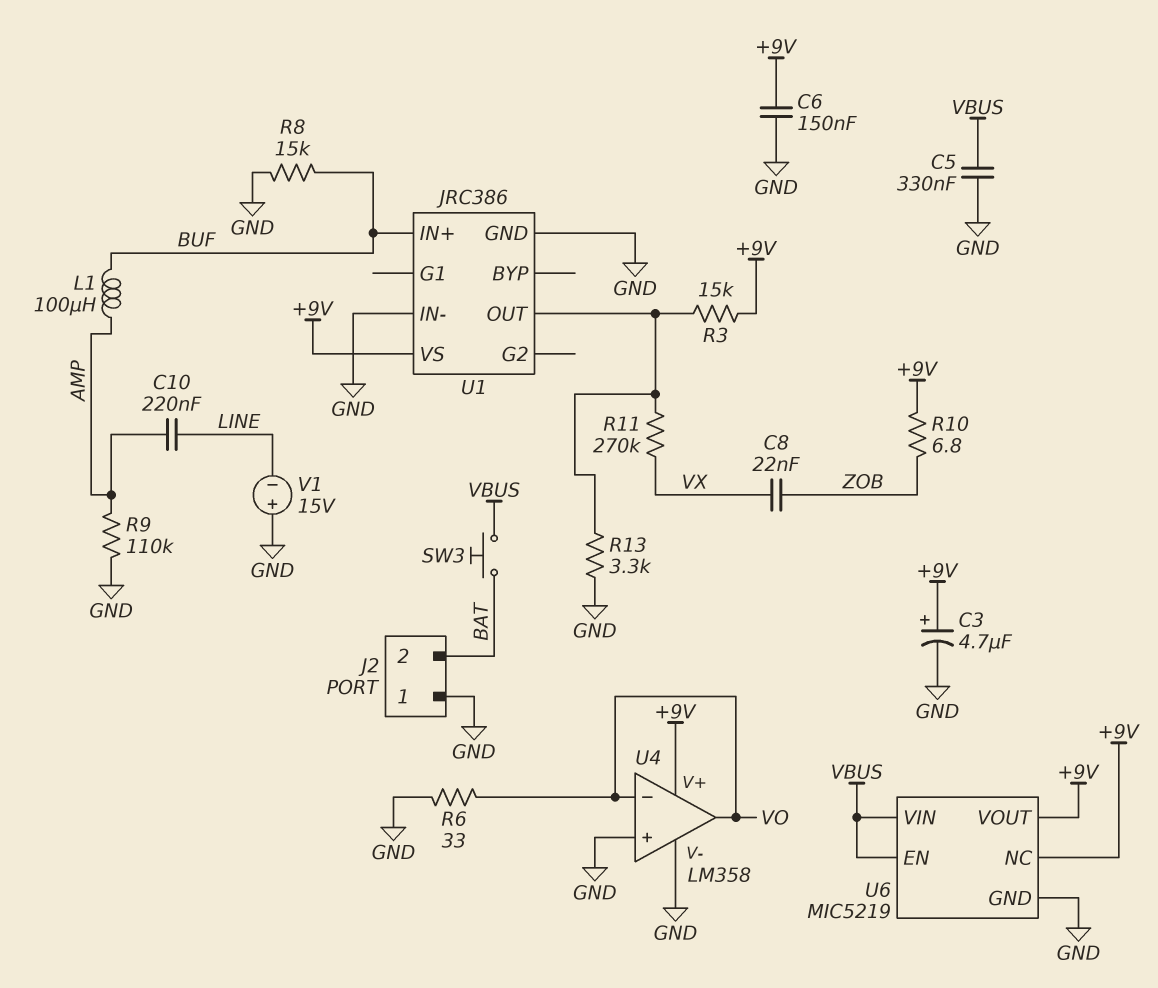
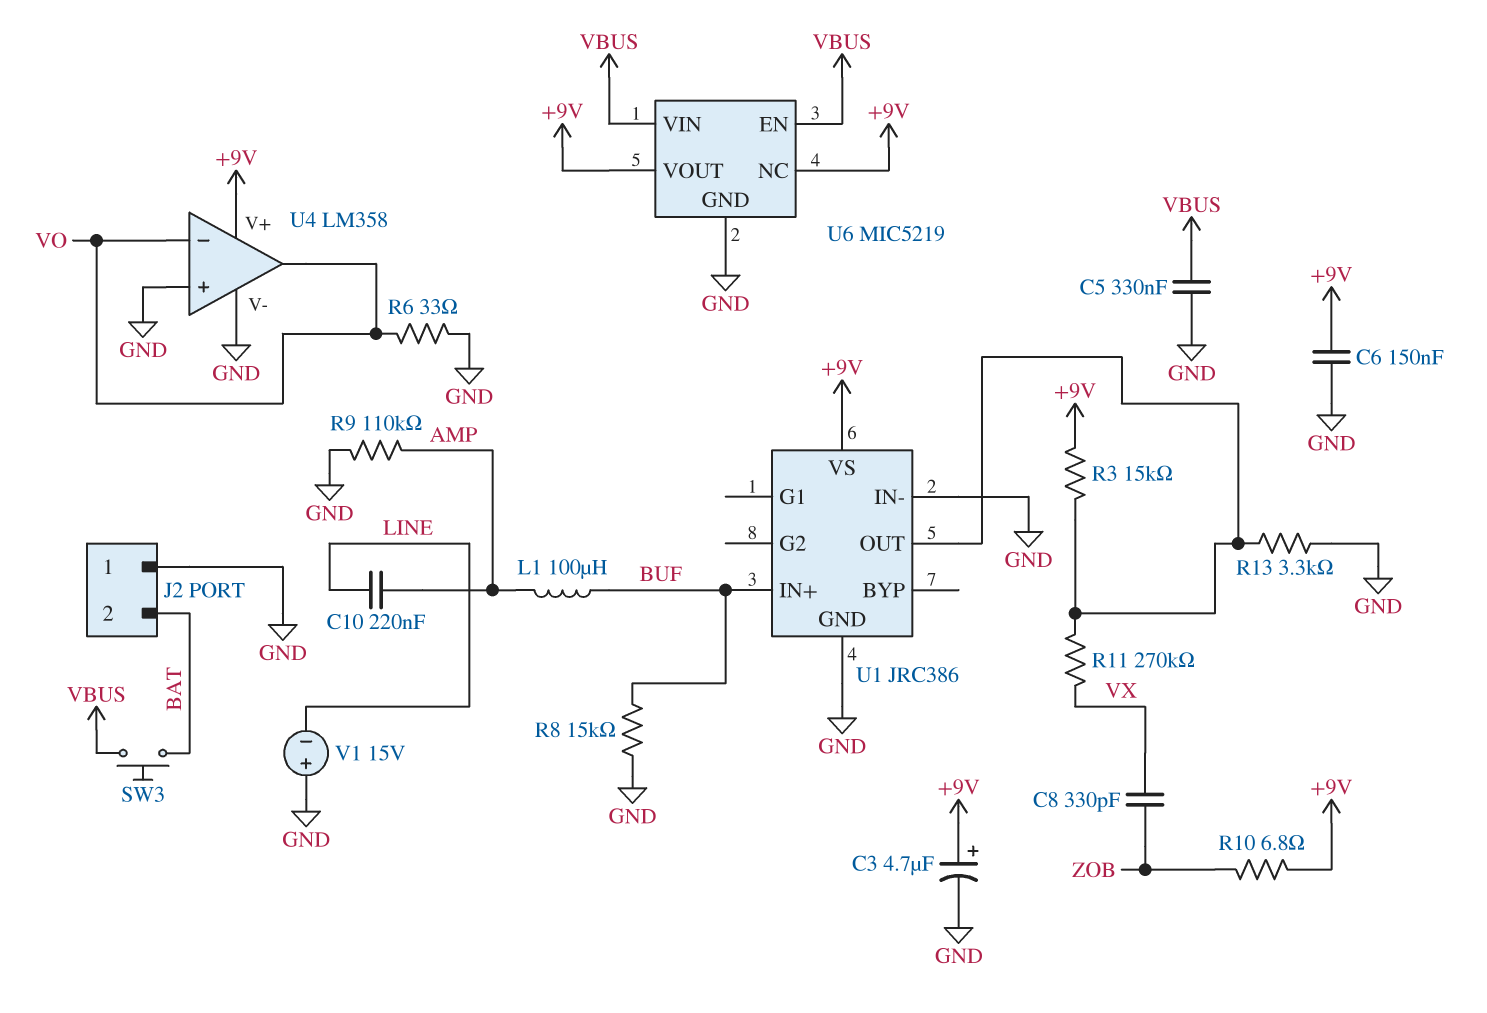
C8: 22nF (VX, ZOB) -> 330pF (VX, ZOB)

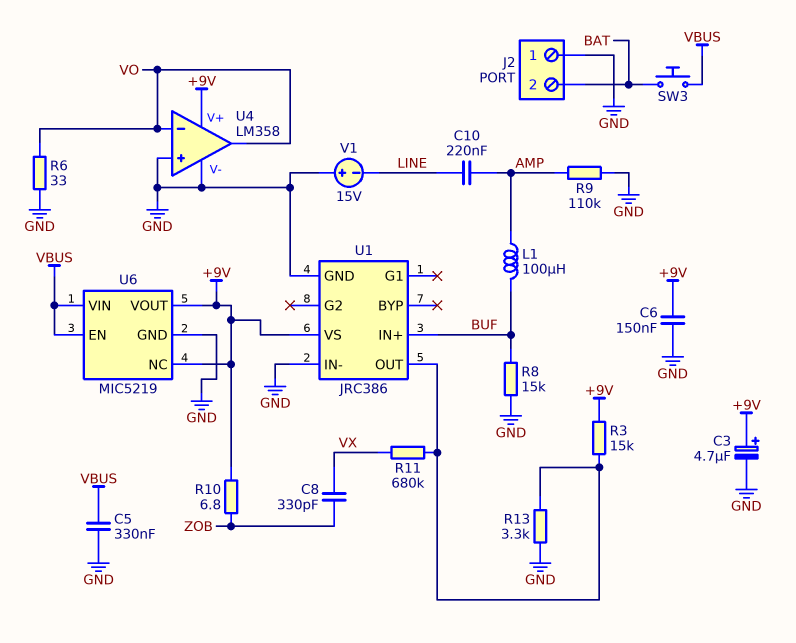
R11: 270k (U1/OUT, VX) -> 680k (U1/OUT, VX)

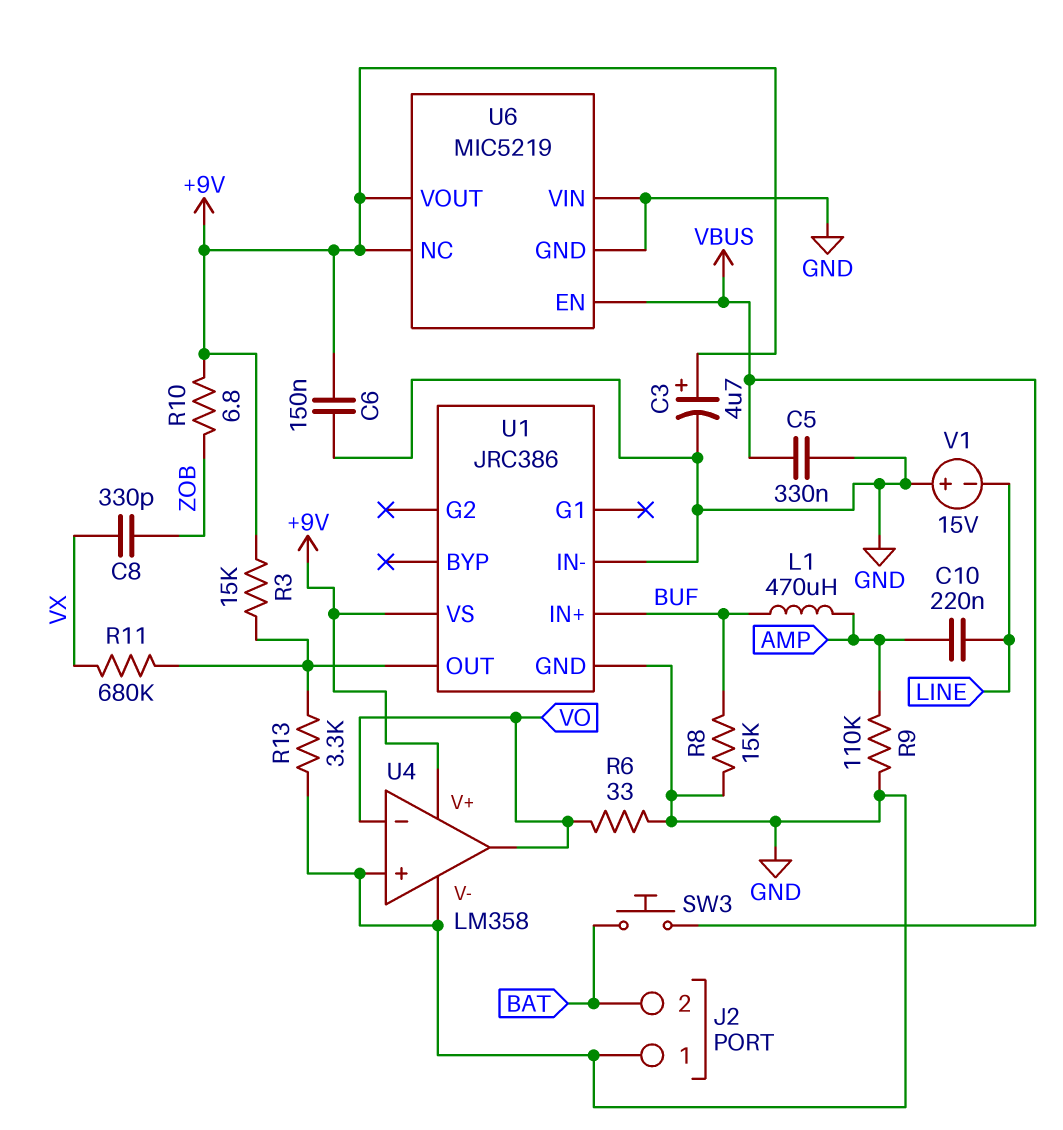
L1: 100uH (AMP, BUF) -> 470uH (AMP, BUF)
U6 pin VIN: VBUS -> GND

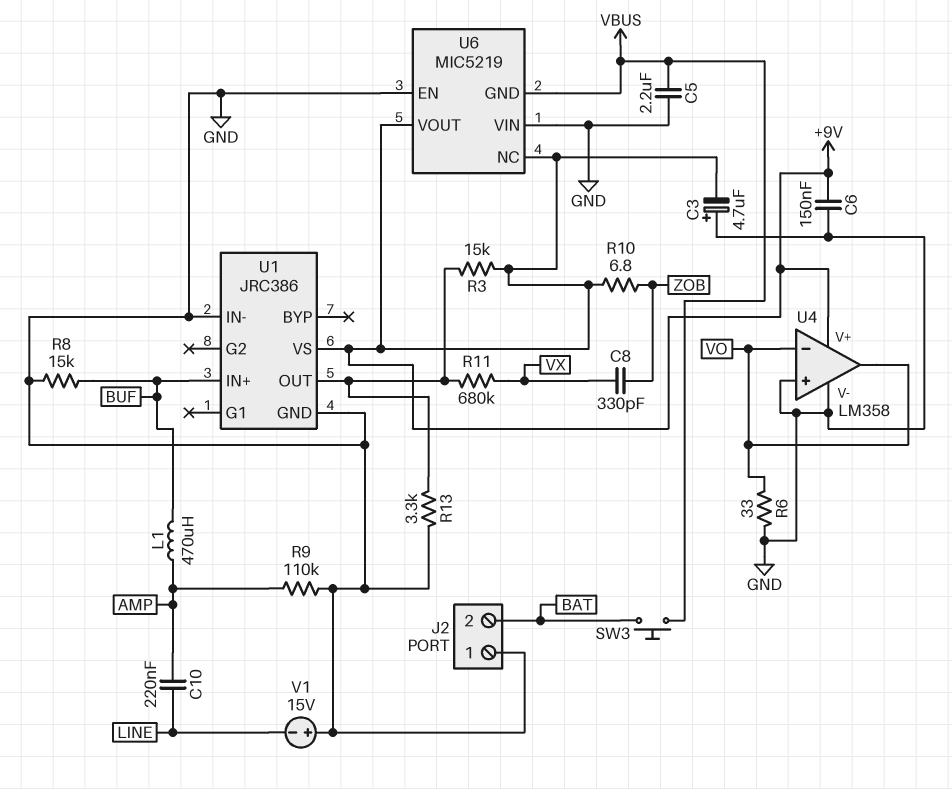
C3: 4.7uF (plus +9V, minus GND) -> 4.7uF (plus GND, minus +9V)
C5: 330nF (GND, VBUS) -> 2.2uF (GND, VBUS)
U6 pin EN: VBUS -> GND
U6 pin GND: GND -> VBUS

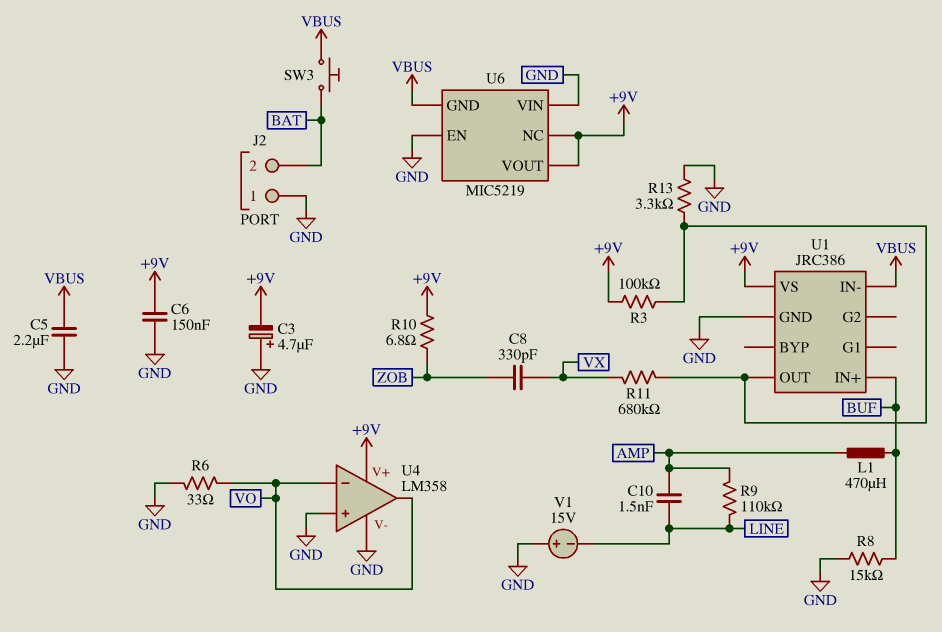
C10: 220nF (AMP, LINE) -> 1.5nF (AMP, LINE)
R3: 15k (+9V, U1/OUT) -> 100k (+9V, U1/OUT)
R9: 110k (AMP, GND) -> 110k (AMP, LINE)
U1 pin IN-: GND -> VBUS

